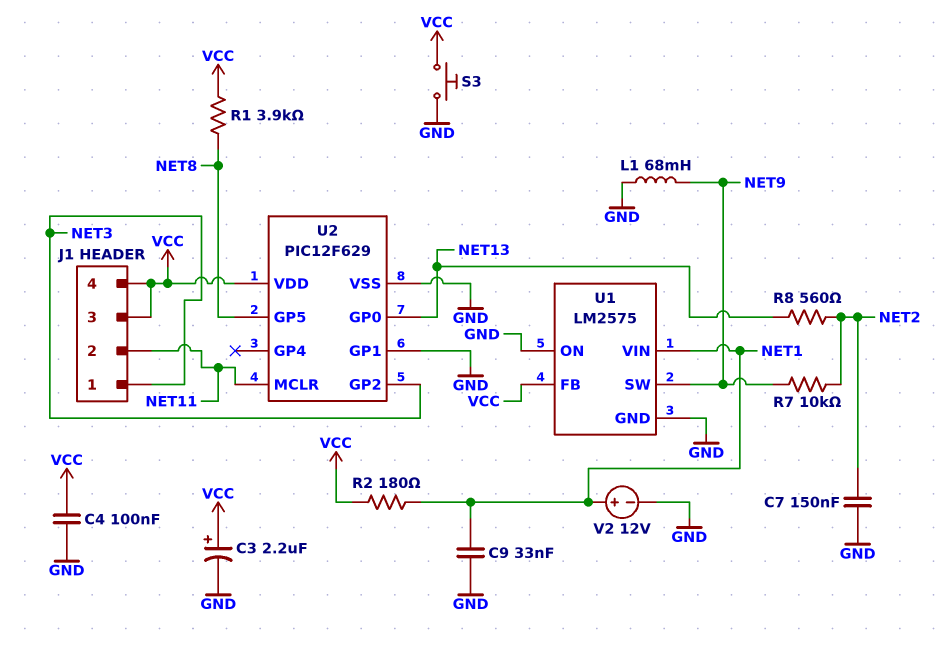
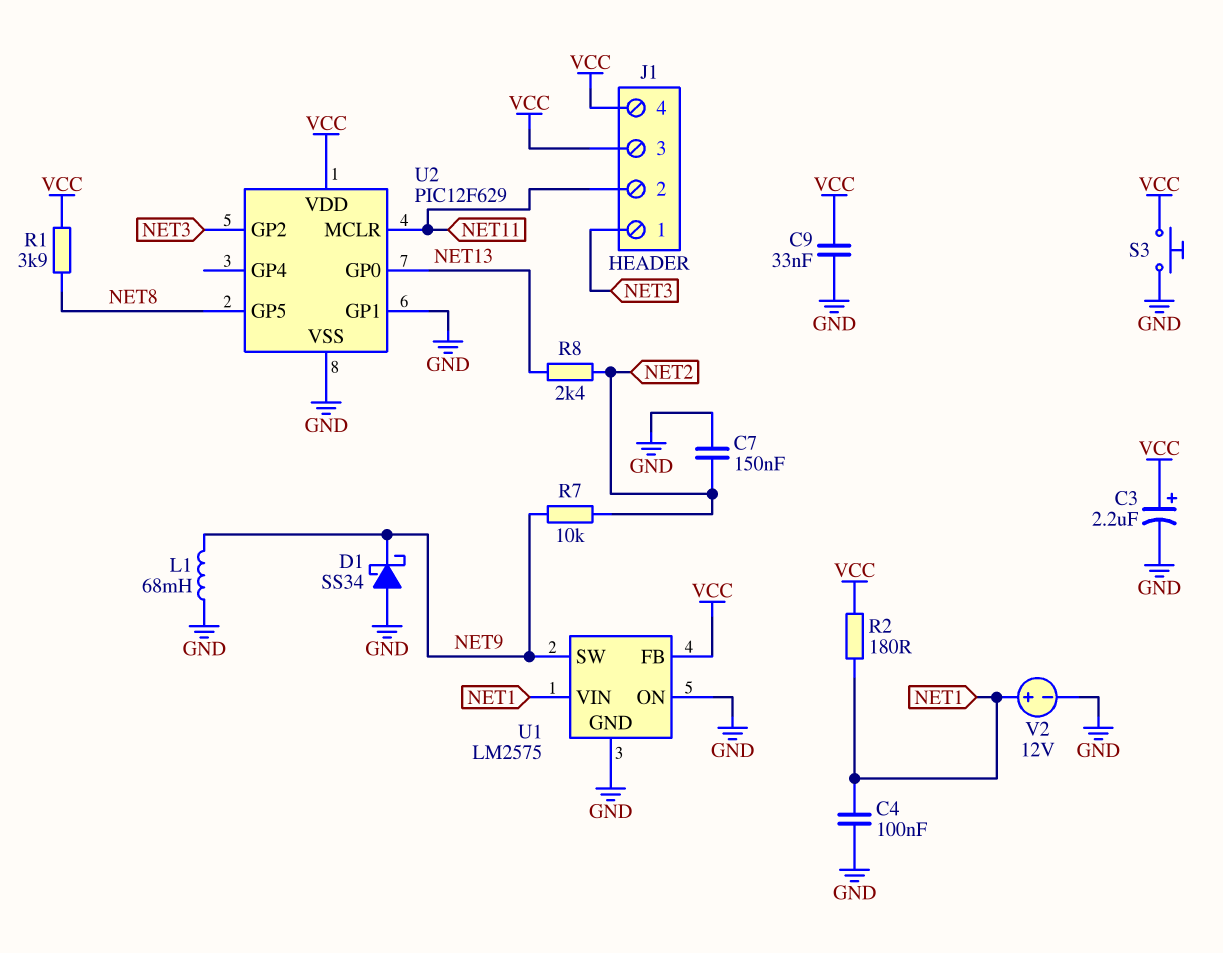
C4: 100nF (GND, VCC) -> 100nF (GND, NET1)
C9: 33nF (GND, NET1) -> 33nF (GND, VCC)
D1: none -> schottky SS34 (A GND, K NET9)
R8: 560 (NET2, NET13) -> 2.4k (NET2, NET13)

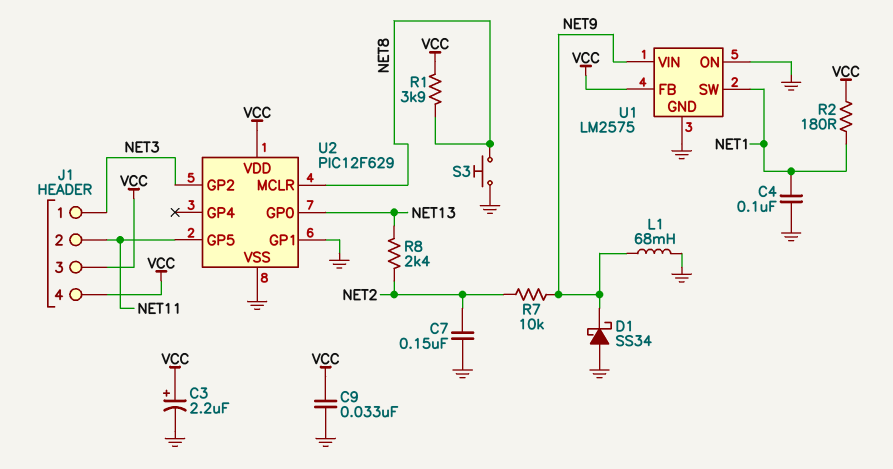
S3: button (GND, VCC) -> button (GND, NET8)
U1 pin SW: NET9 -> NET1
U1 pin VIN: NET1 -> NET9
U2 pin GP5: NET8 -> NET11
U2 pin MCLR: NET11 -> NET8
V2: 12V (plus NET1, minus GND) -> none

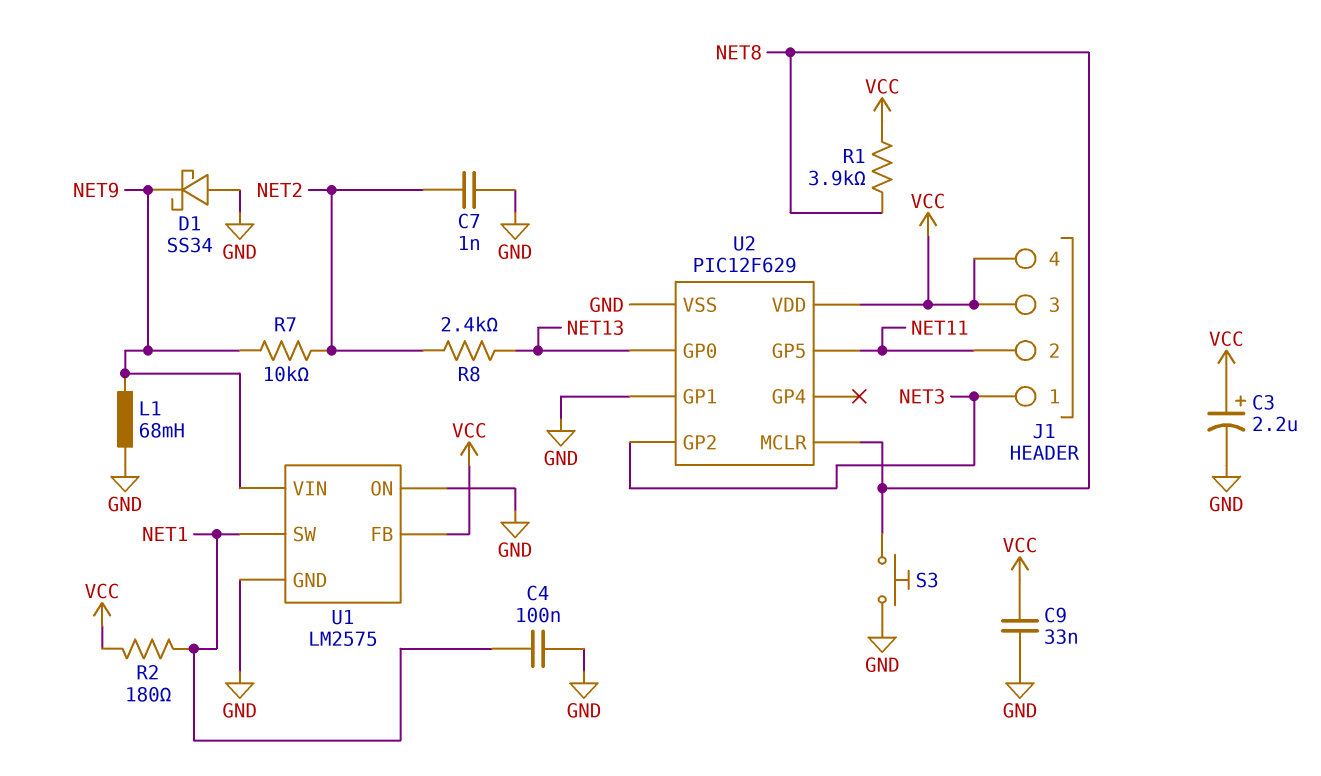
C7: 150nF (GND, NET2) -> 1nF (GND, NET2)

